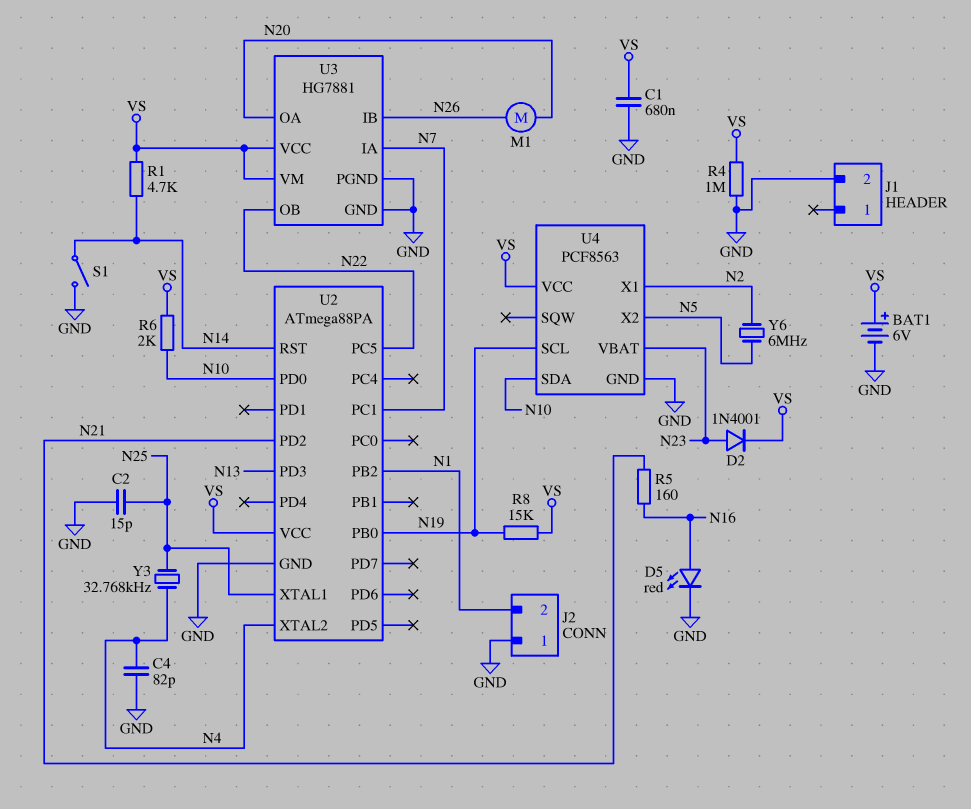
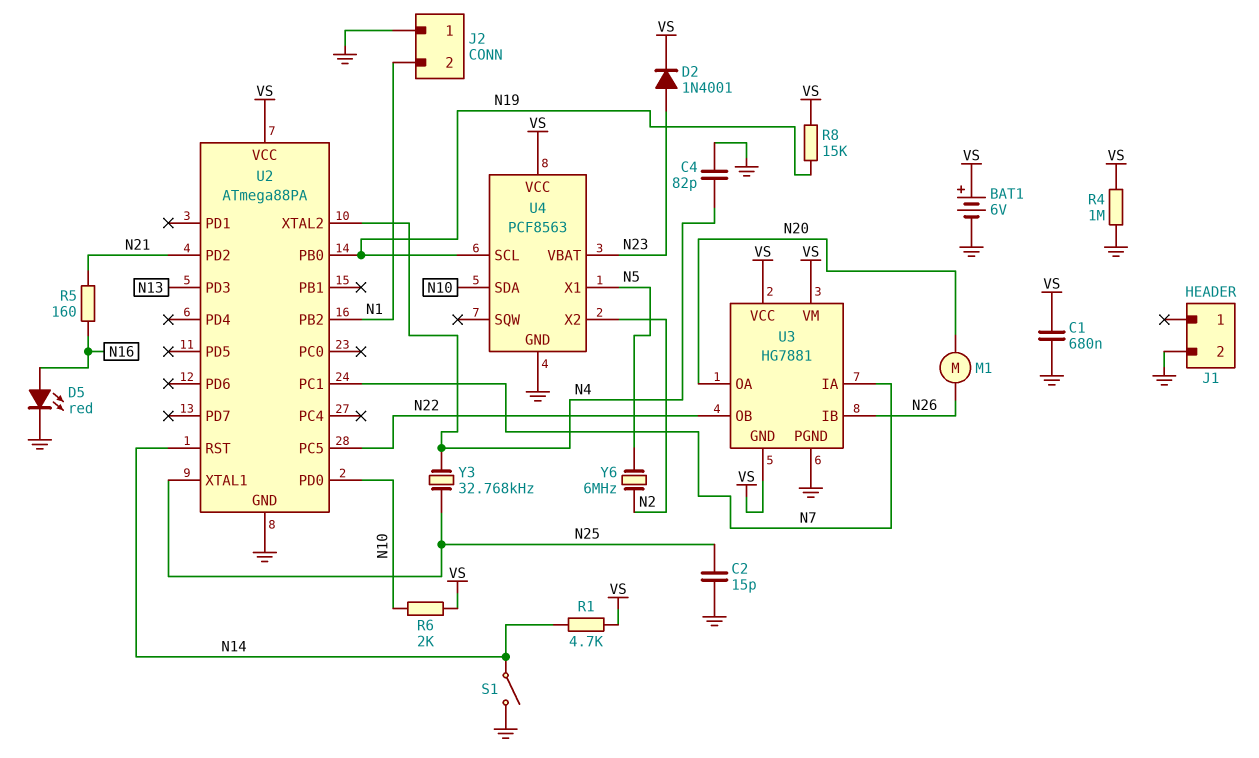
U3 pin GND: GND -> VS
U4 pin X1: N2 -> N5
U4 pin X2: N5 -> N2

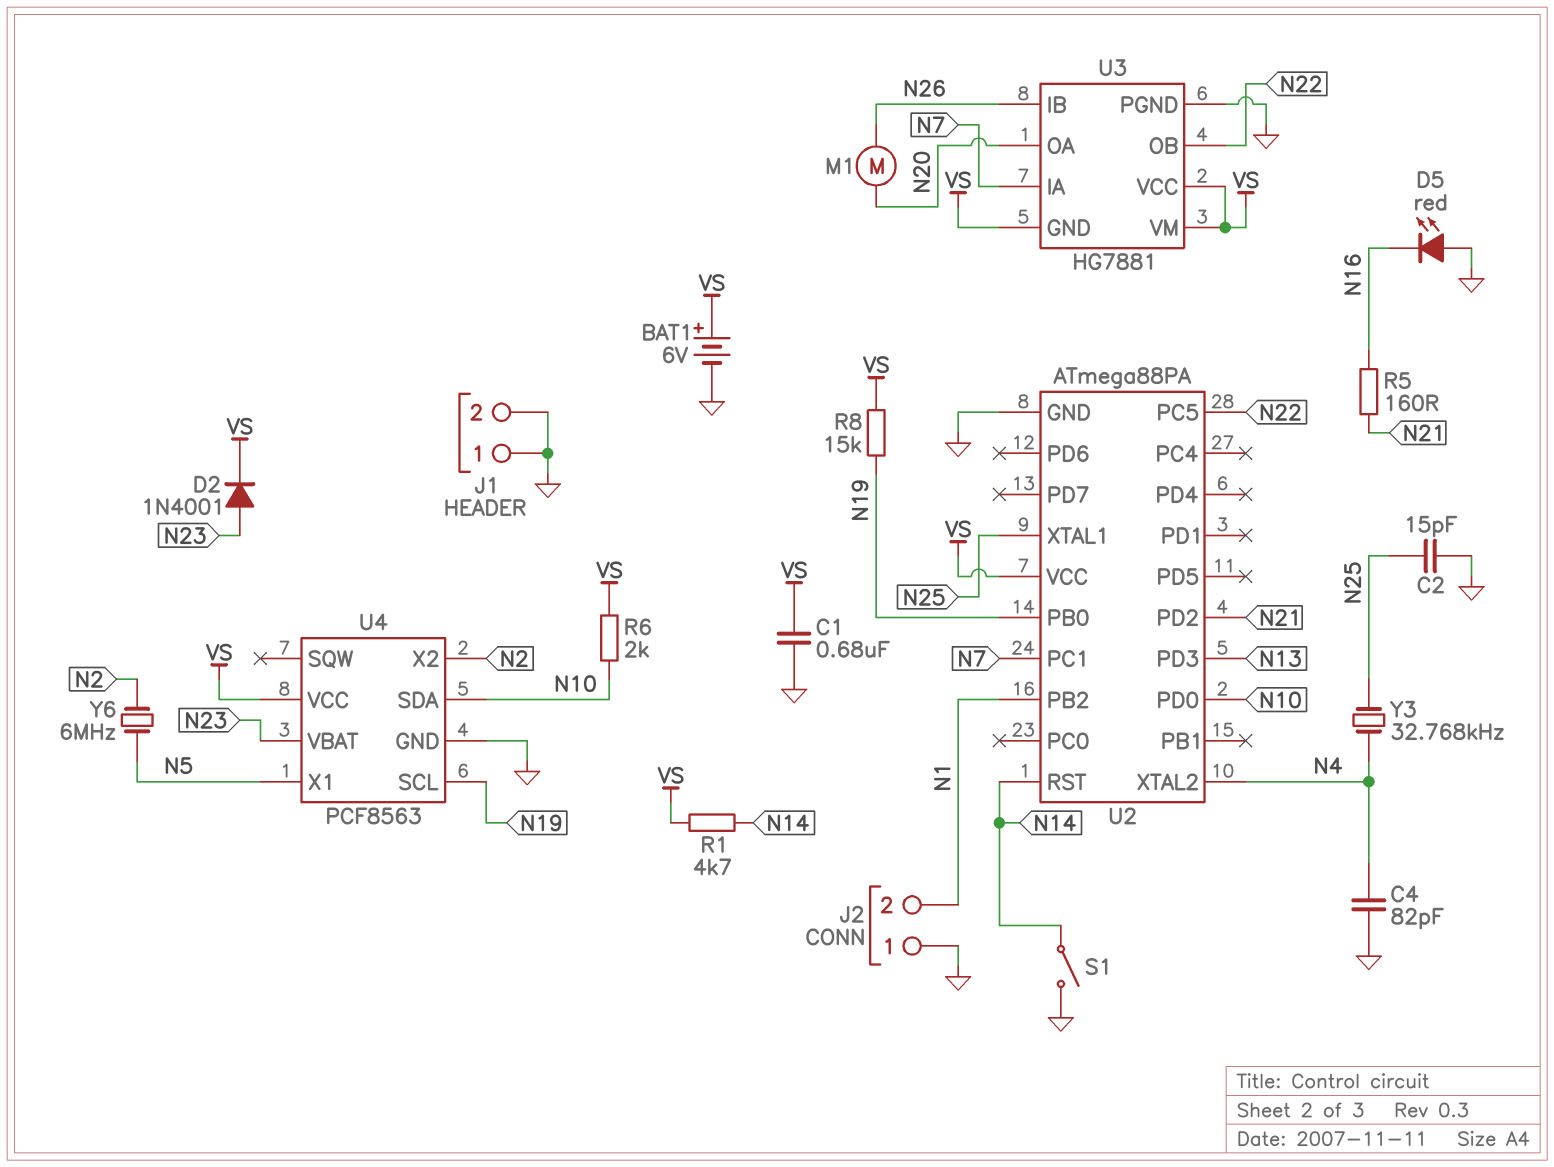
D5: LED red (A N16, K GND) -> LED red (A GND, K N16)
J1 pin 1: none -> GND
R4: 1M (GND, VS) -> none

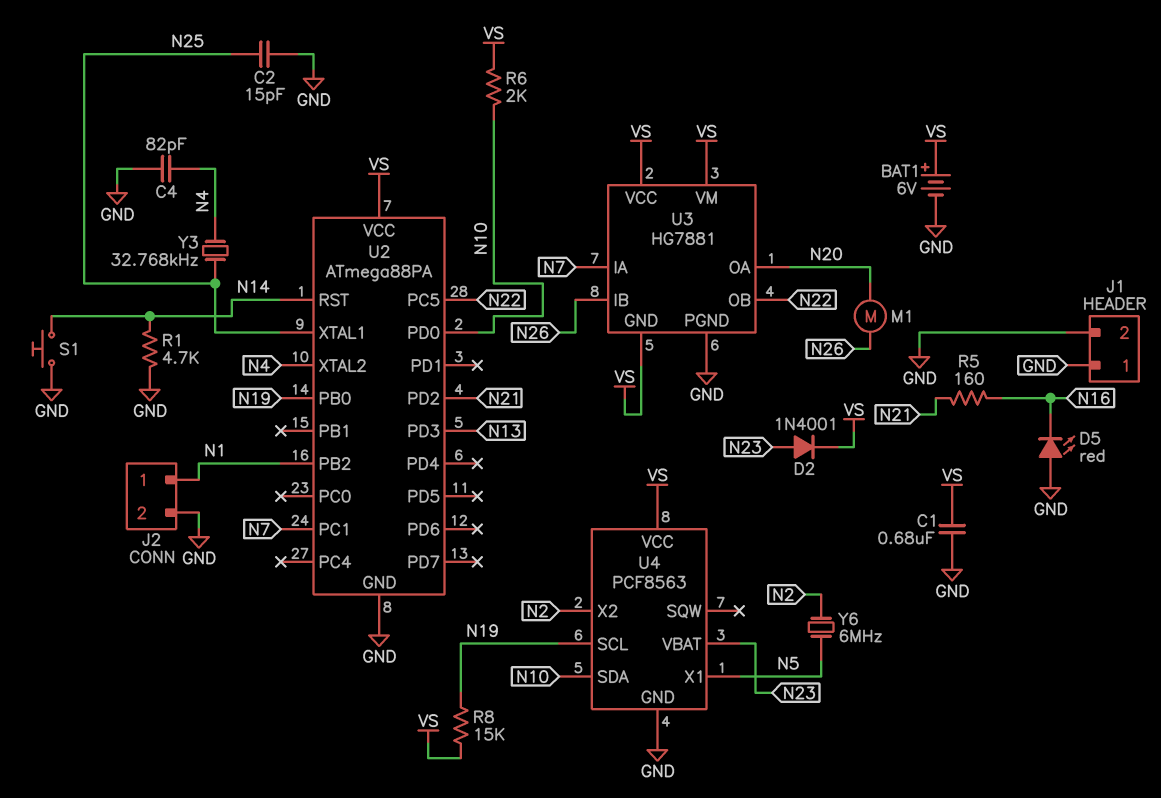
J2 pin 1: GND -> N1
J2 pin 2: N1 -> GND
R1: 4.7k (N14, VS) -> 4.7k (GND, N14)
S1: switch (GND, N14) -> button (GND, N14)

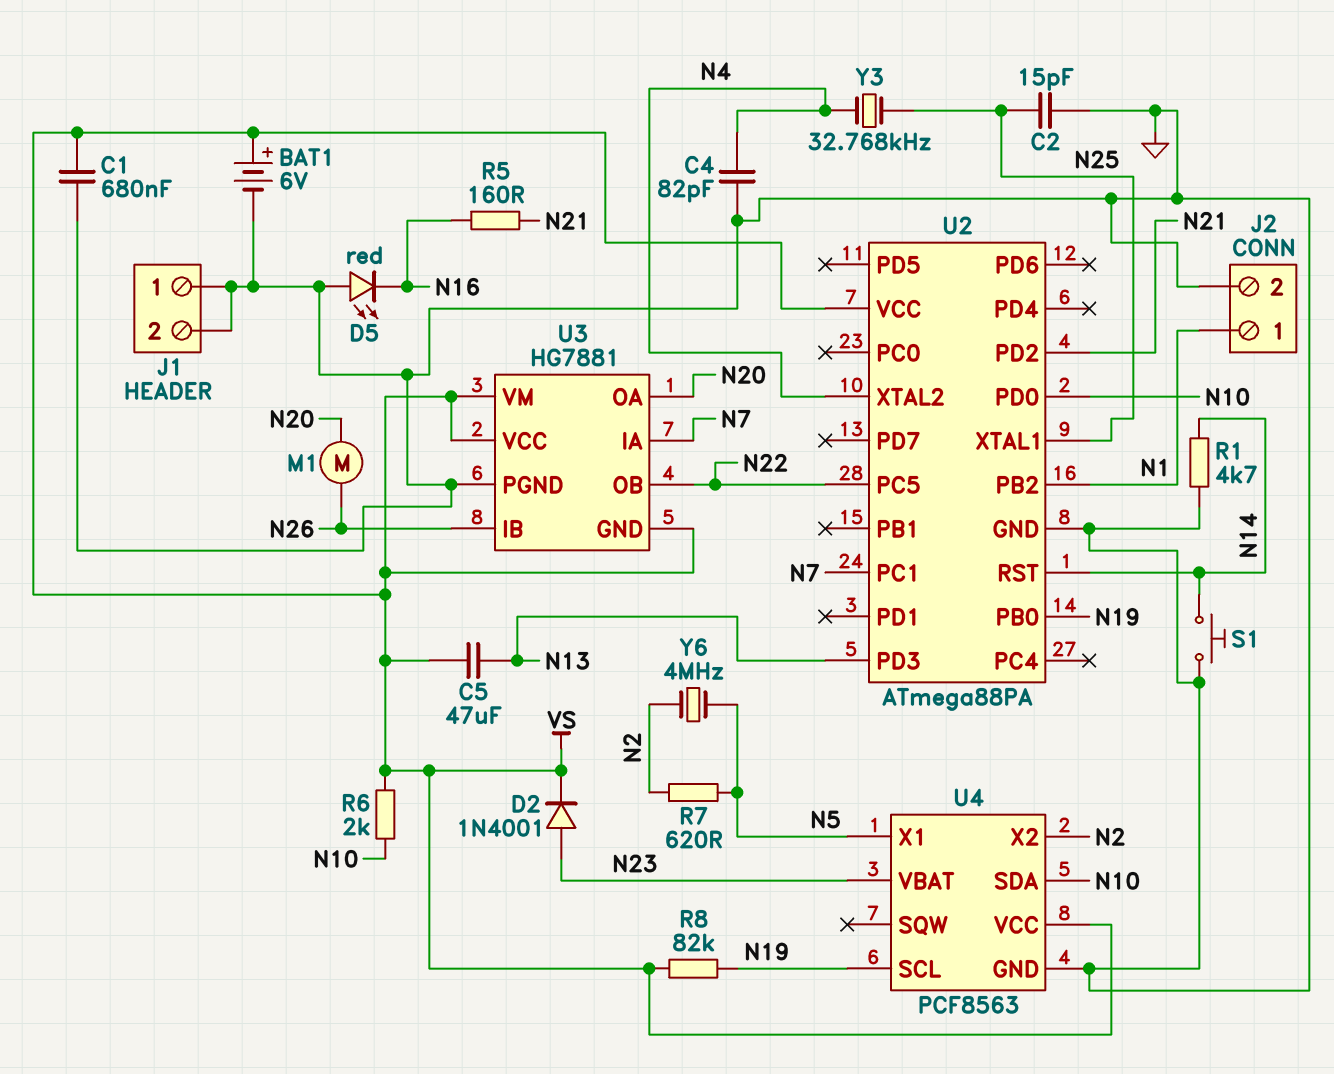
C5: none -> 47uF (N13, VS)
R7: none -> 620 (N2, N5)
R8: 15k (N19, VS) -> 82k (N19, VS)
Y6: 6MHz (N2, N5) -> 4MHz (N2, N5)

